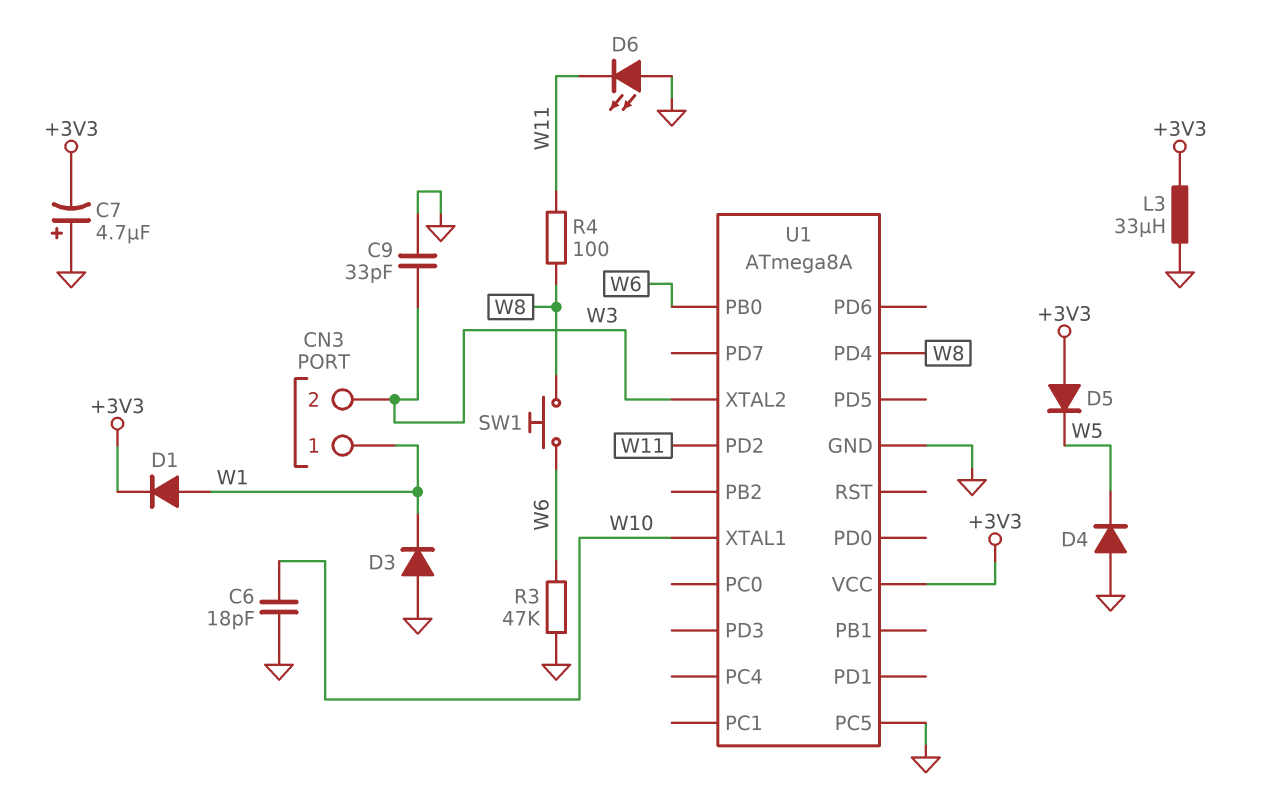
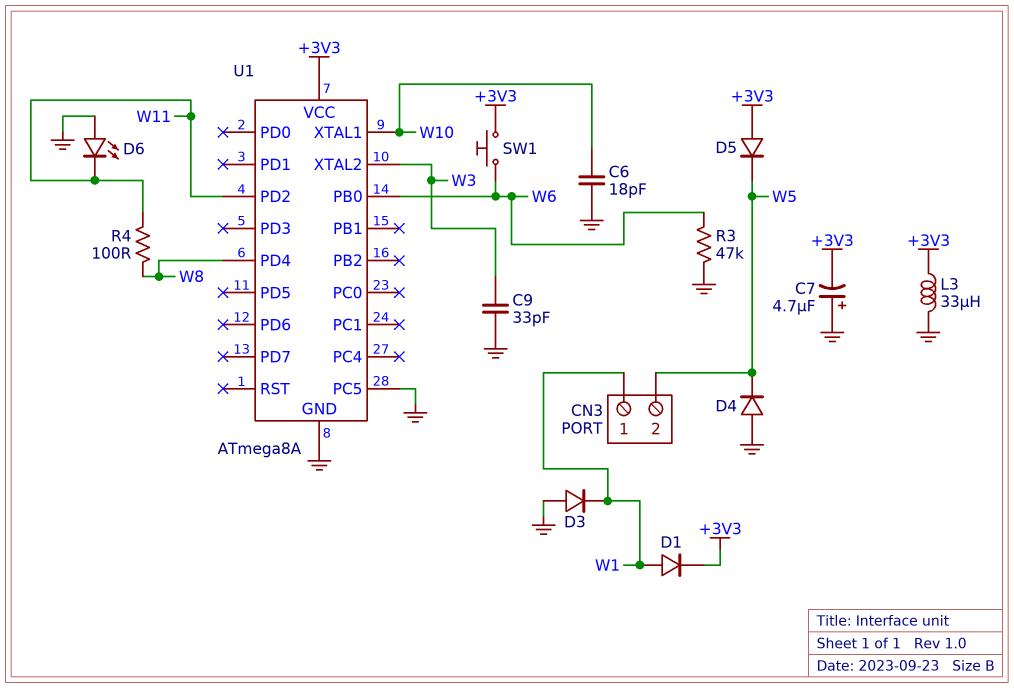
CN3 pin 2: W3 -> W5
SW1: button (W6, W8) -> button (+3V3, W6)

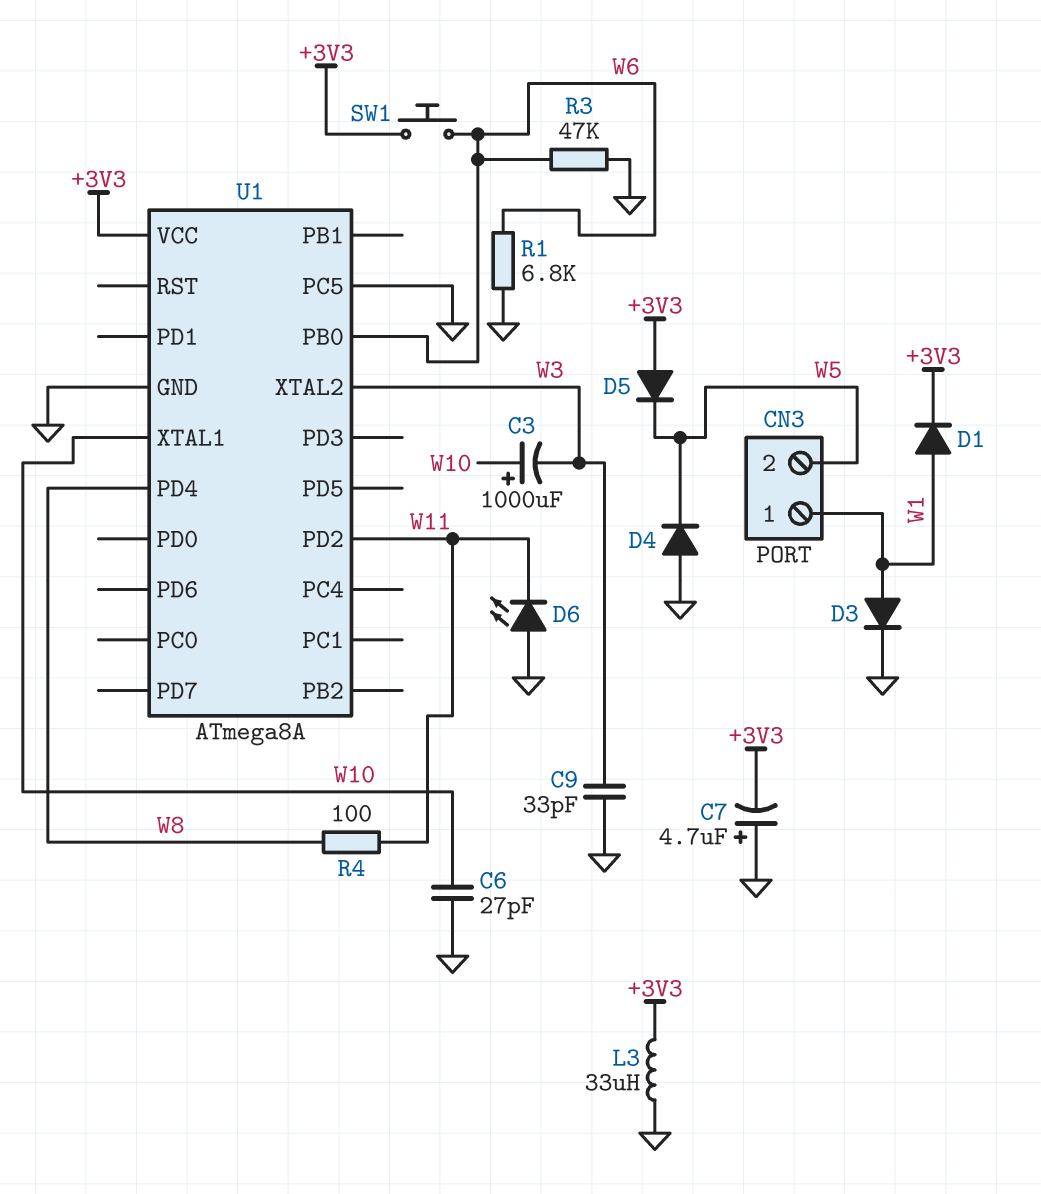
C3: none -> 1000uF (plus W10, minus W3)
C6: 18pF (GND, W10) -> 27pF (GND, W10)
D3: diode (A GND, K W1) -> diode (A W1, K GND)
R1: none -> 6.8k (GND, W6)

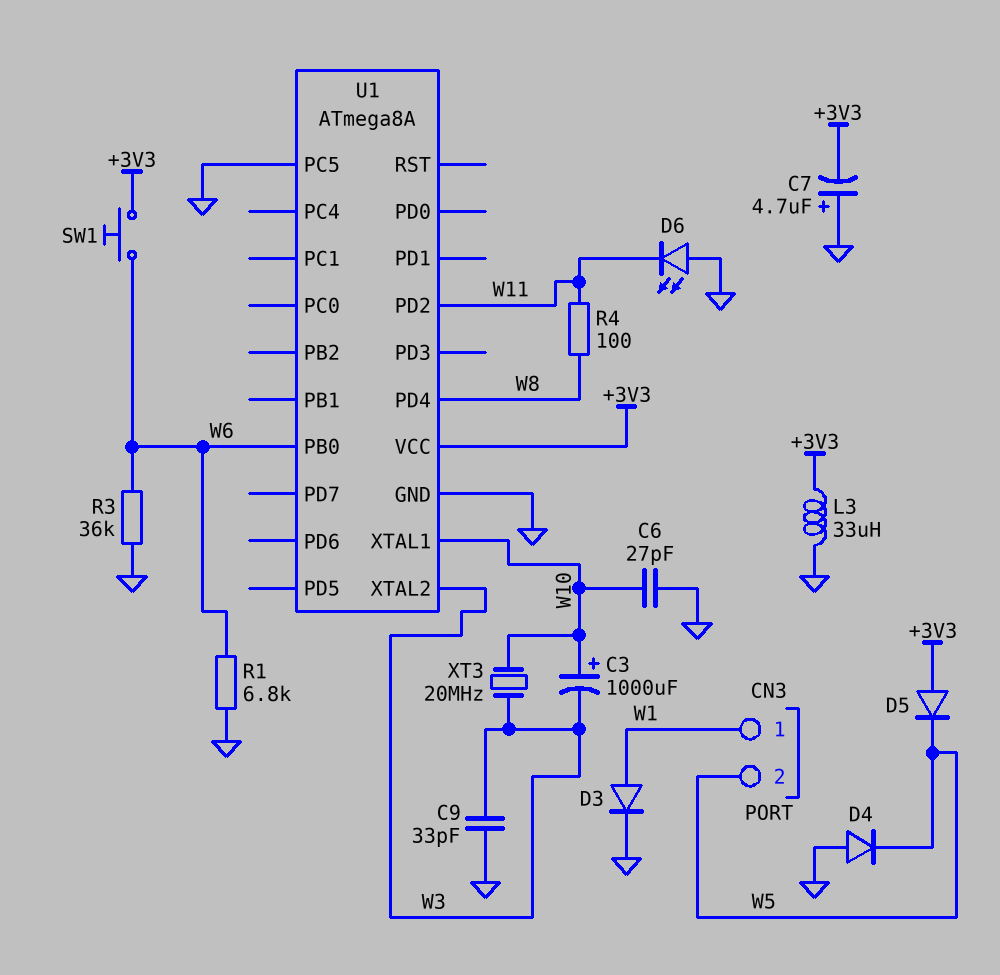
D1: diode (A W1, K +3V3) -> none
R3: 47k (GND, W6) -> 36k (GND, W6)
XT3: none -> 20MHz (W3, W10)

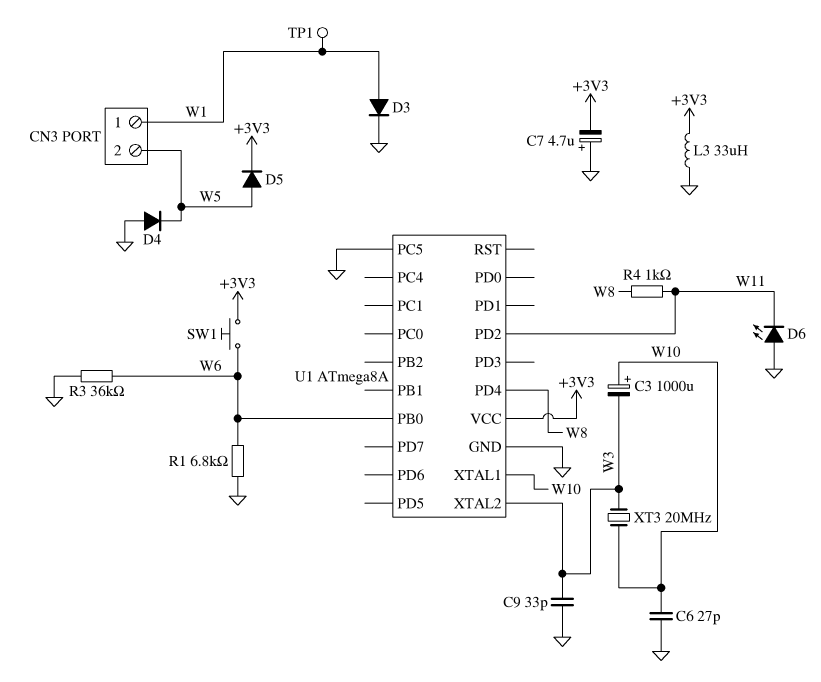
D5: diode (A +3V3, K W5) -> diode (A W5, K +3V3)
R4: 100 (W8, W11) -> 1k (W8, W11)
TP1: none -> test point (W1)

